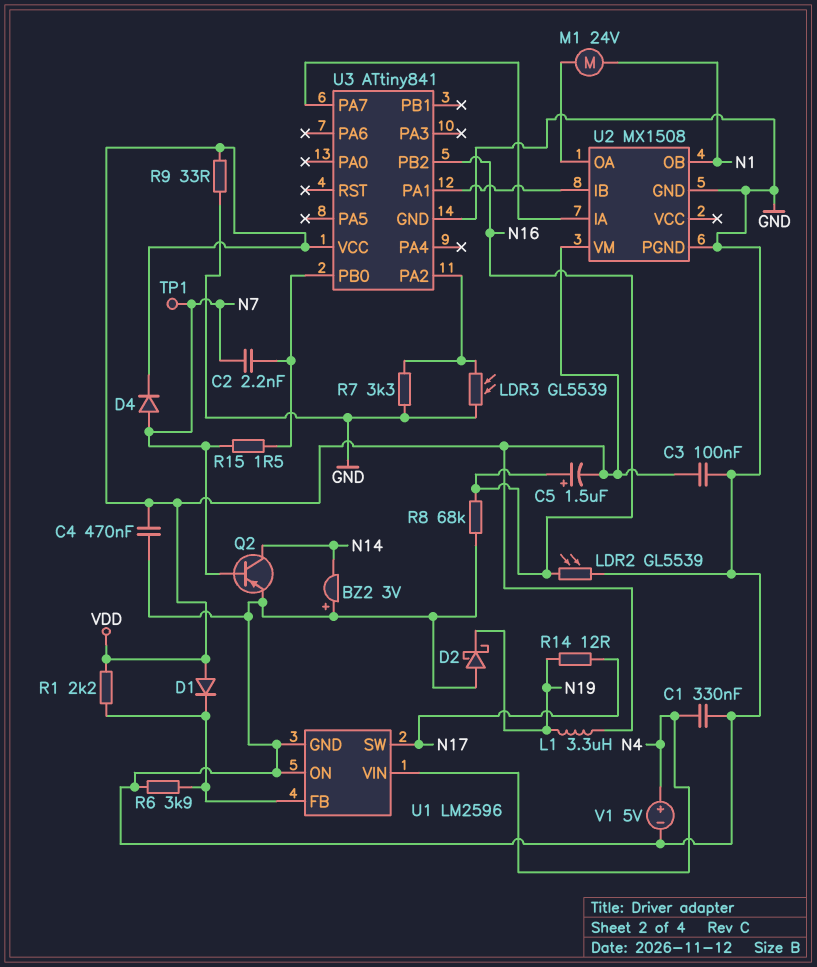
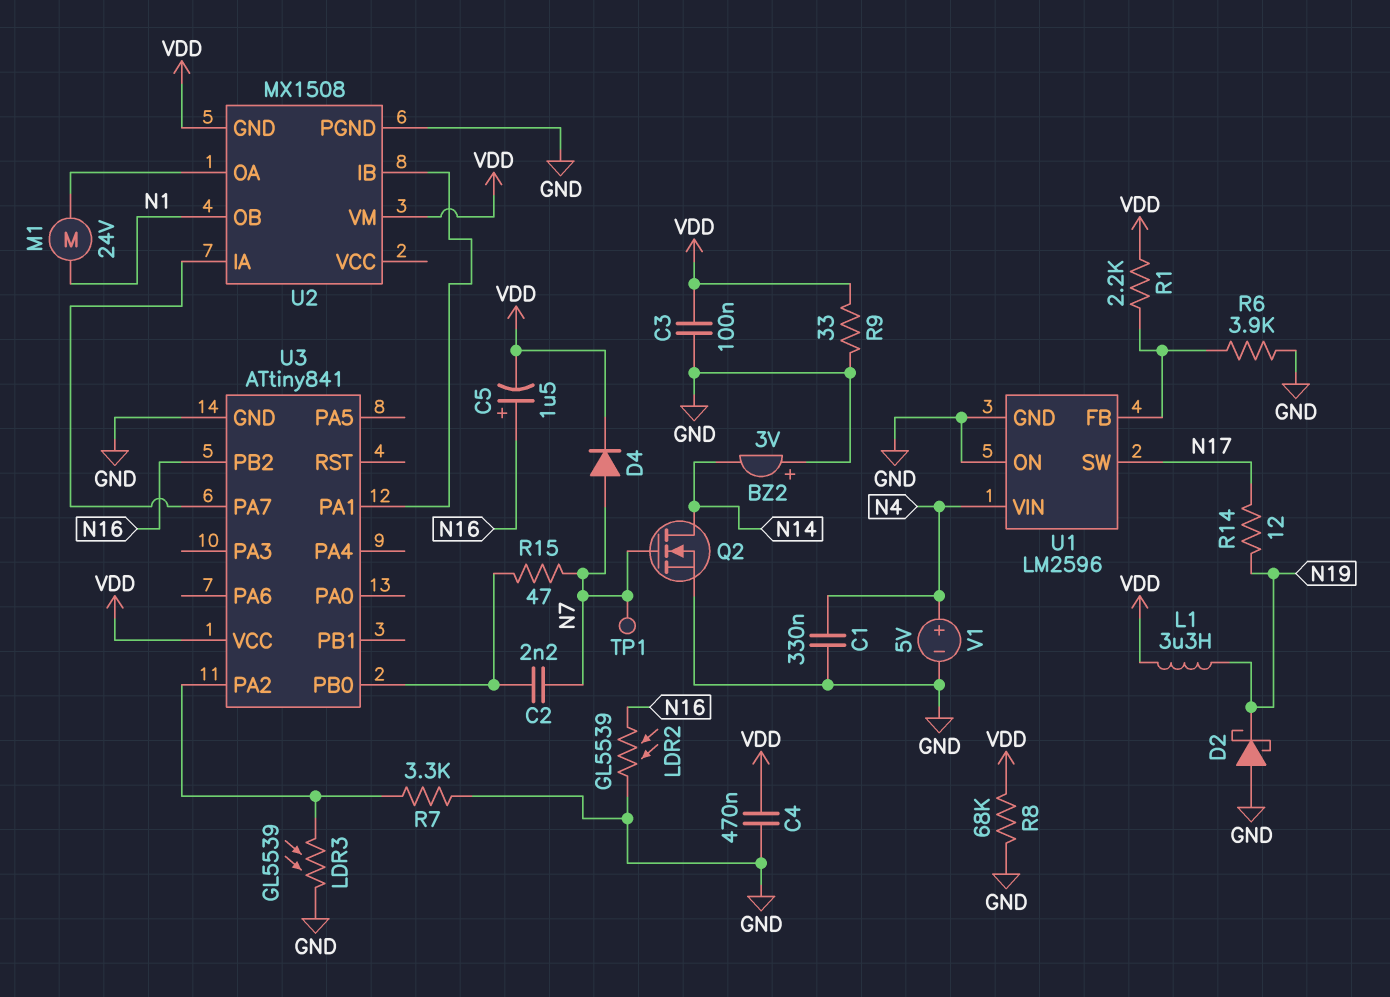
D1: diode (A VDD, K U1/FB) -> none
Q2: PNP (B N7, C N14, E GND) -> NMOS (G N7, D N14, S GND)
R8: 68k (GND, N16) -> 68k (GND, VDD)
R15: 1.5 (N7, U3/PB0) -> 47 (N7, U3/PB0)
U2 pin GND: GND -> VDD

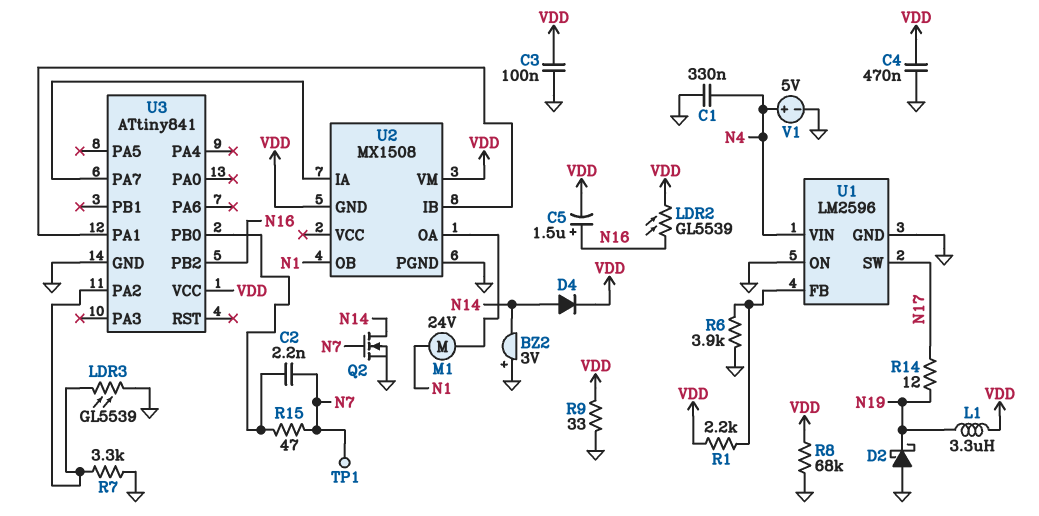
D4: diode (A N7, K VDD) -> diode (A N14, K VDD)
LDR2: GL5539 (GND, N16) -> GL5539 (N16, VDD)

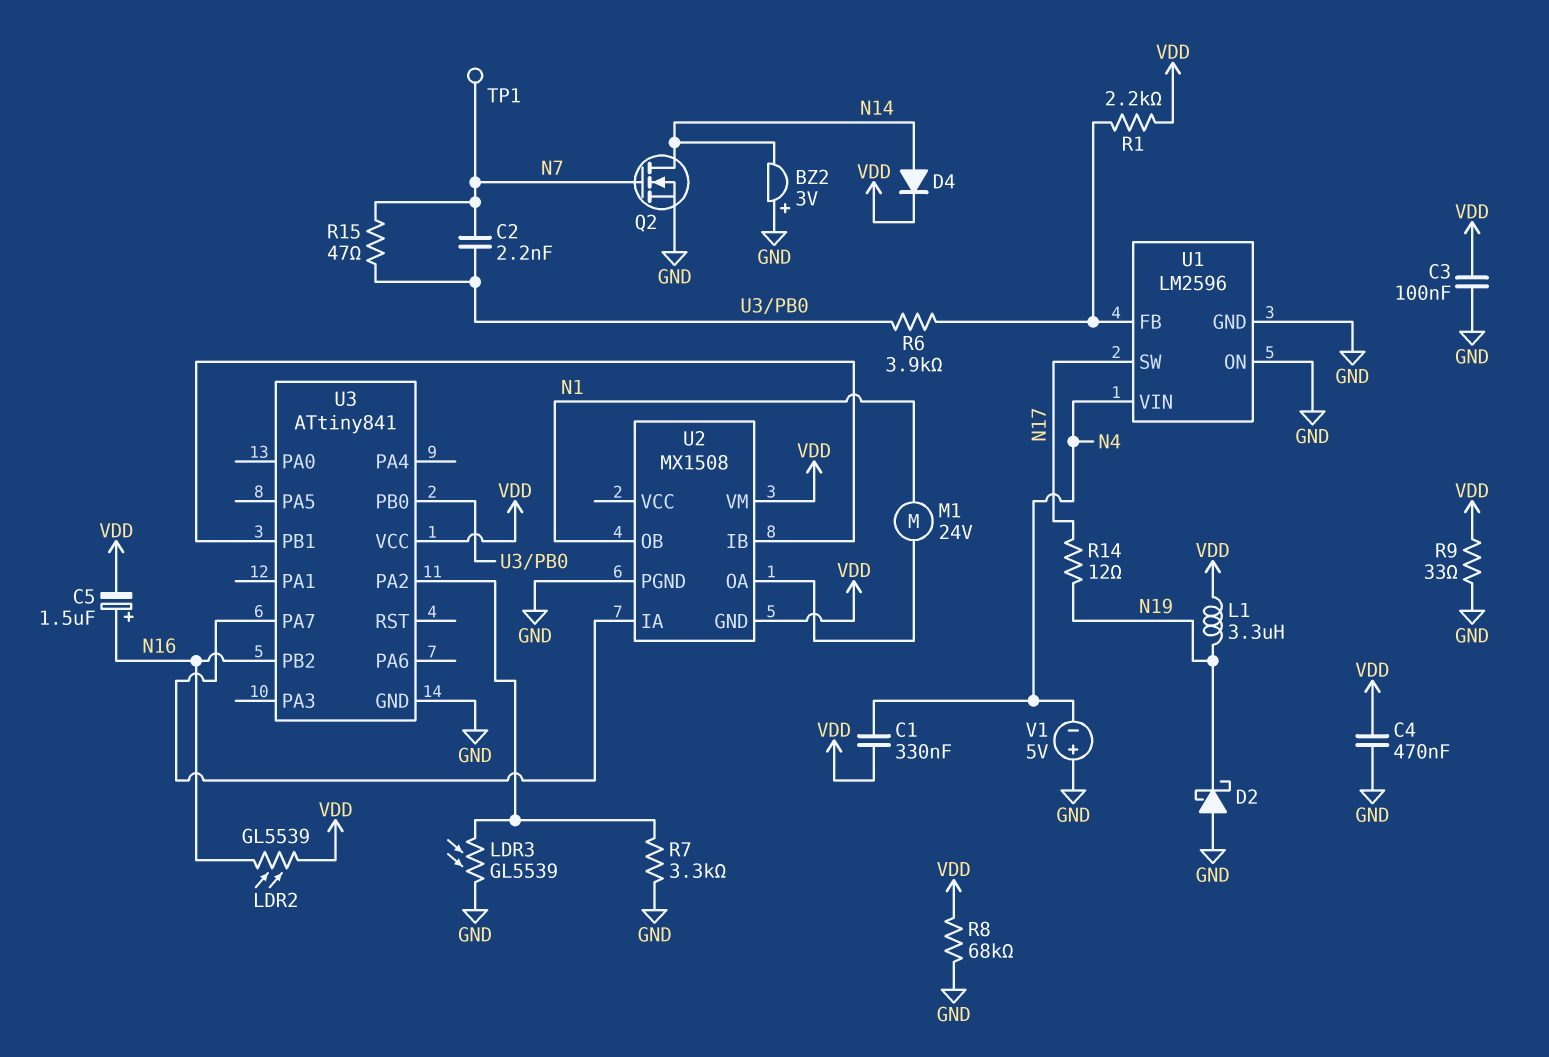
C1: 330nF (GND, N4) -> 330nF (N4, VDD)
R6: 3.9k (GND, U1/FB) -> 3.9k (U1/FB, U3/PB0)
U3 pin PA1: U2/IB -> none
U3 pin PB1: none -> U2/IB
V1: 5V (plus N4, minus GND) -> 5V (plus GND, minus N4)

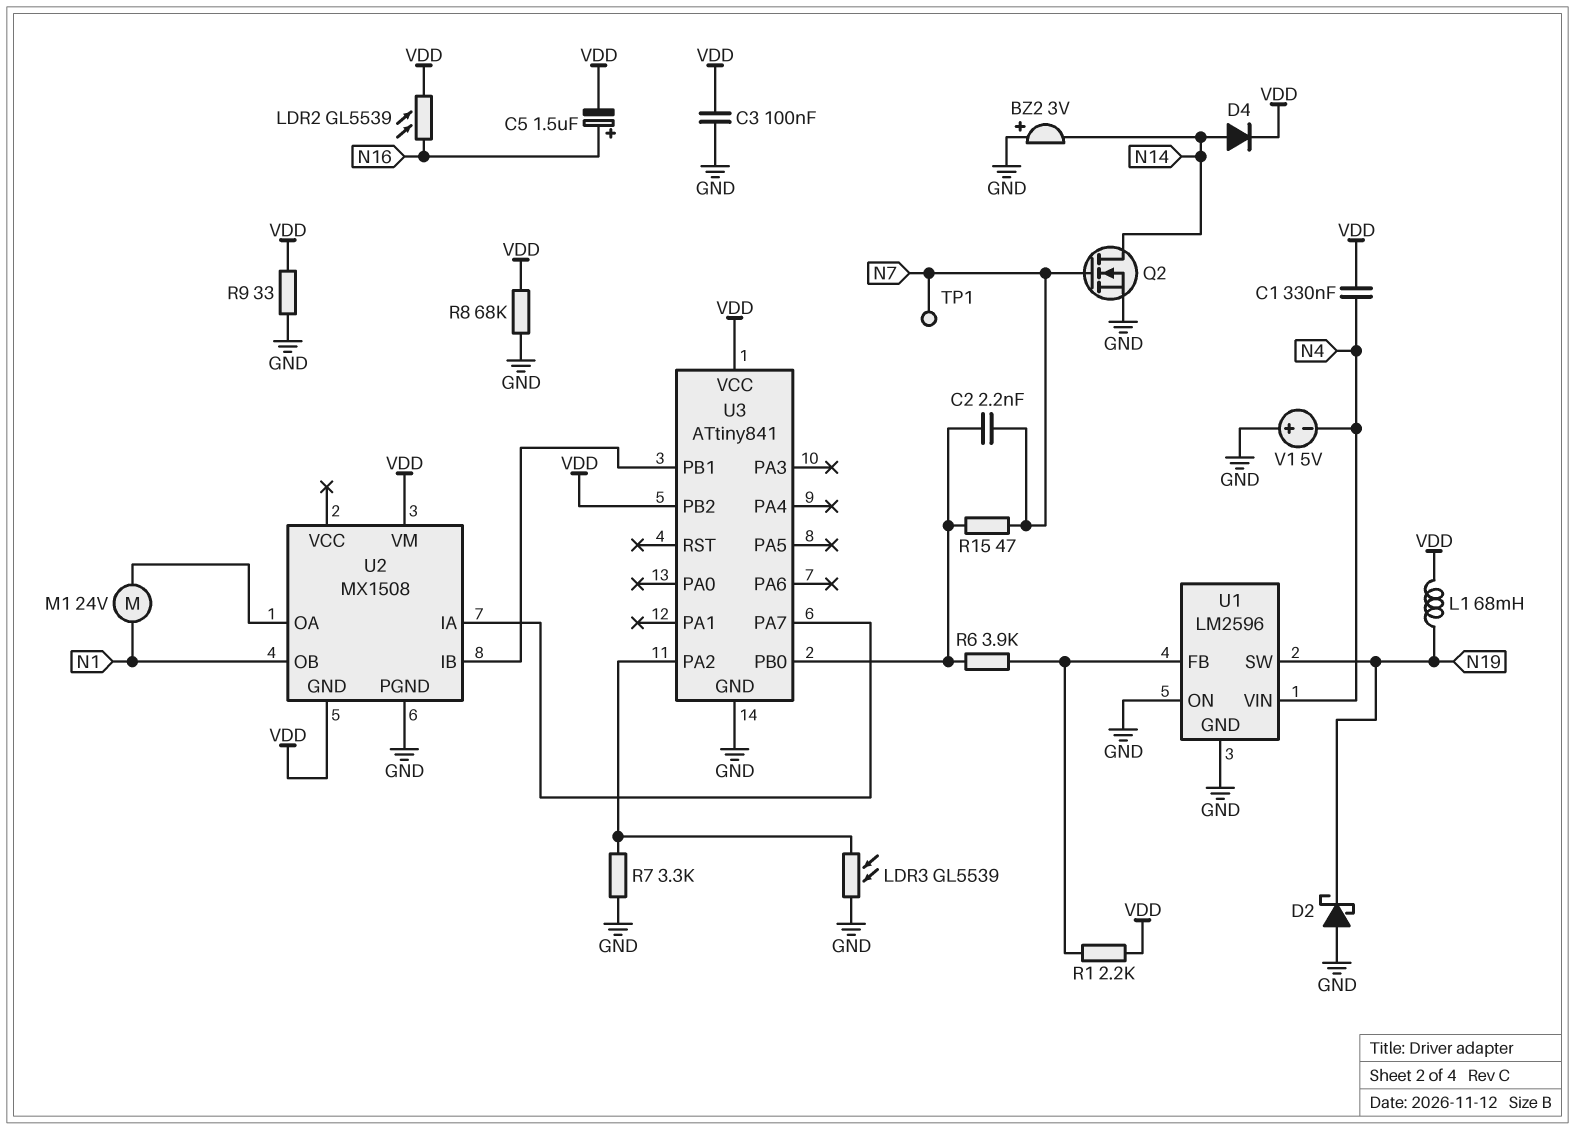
C4: 470nF (GND, VDD) -> none
L1: 3.3uH (N19, VDD) -> 68mH (N19, VDD)
R14: 12 (N17, N19) -> none
U1 pin SW: N17 -> N19
U3 pin PB2: N16 -> VDD

